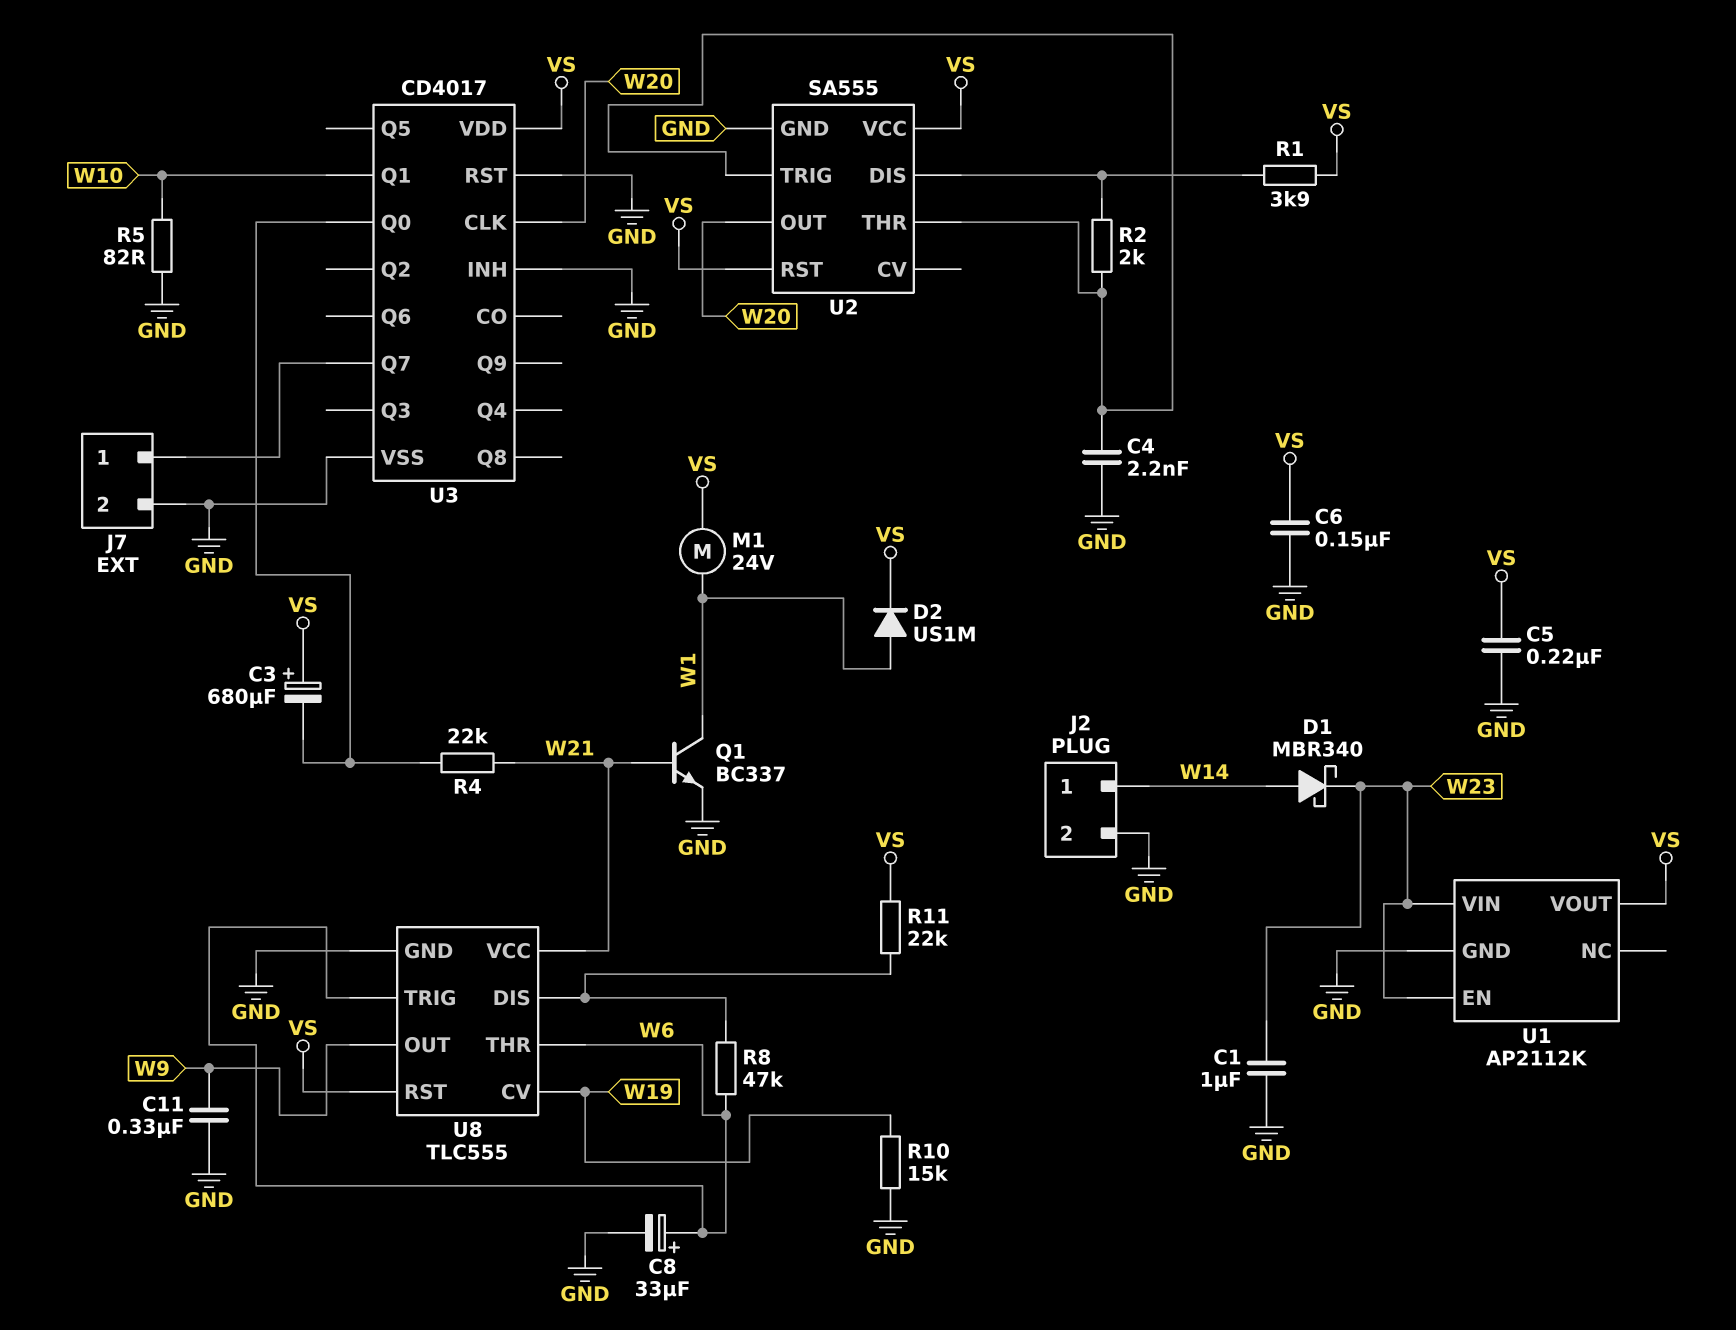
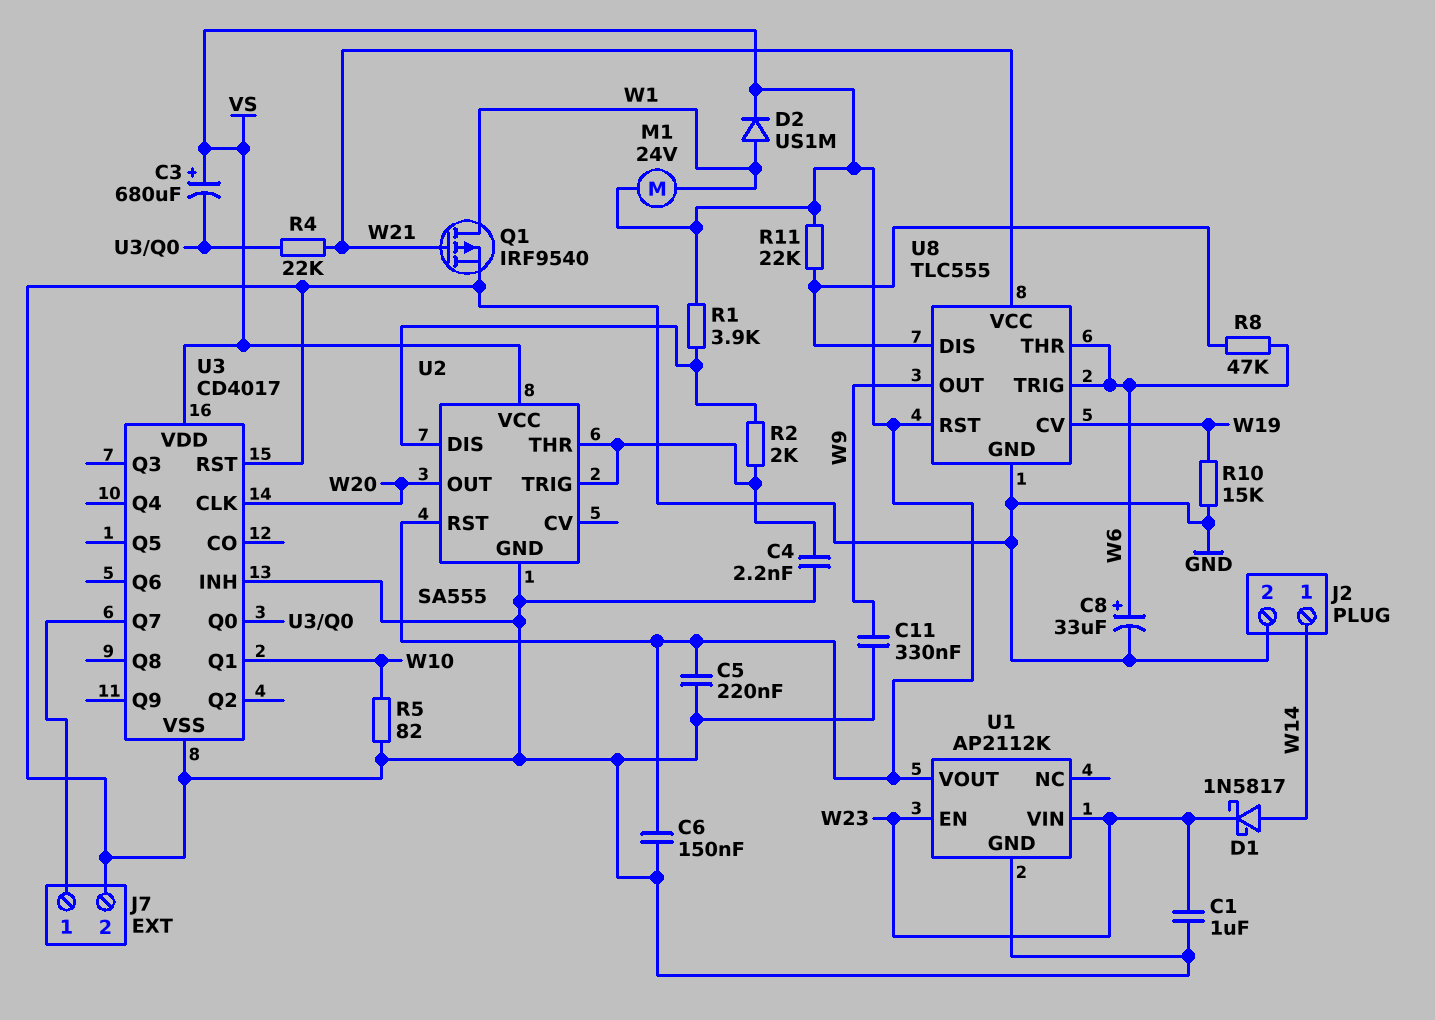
D1: schottky MBR340 (A W14, K W23) -> schottky 1N5817 (A W14, K W23)
Q1: NPN BC337 (B W21, C W1, E GND) -> PMOS IRF9540 (G W21, D W1, S GND)

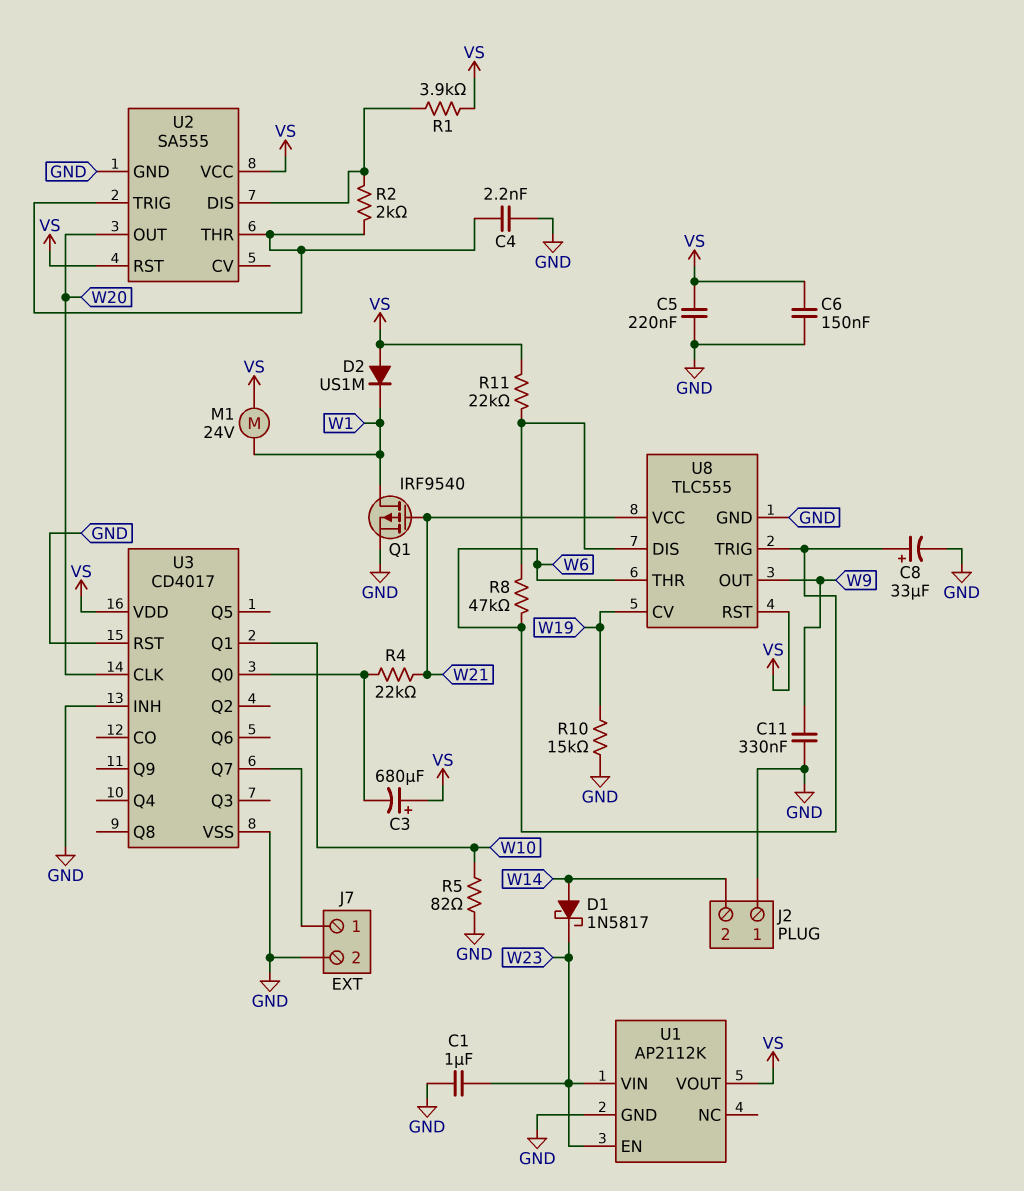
D2: diode US1M (A W1, K VS) -> diode US1M (A VS, K W1)
J2 pin 1: W14 -> GND
J2 pin 2: GND -> W14

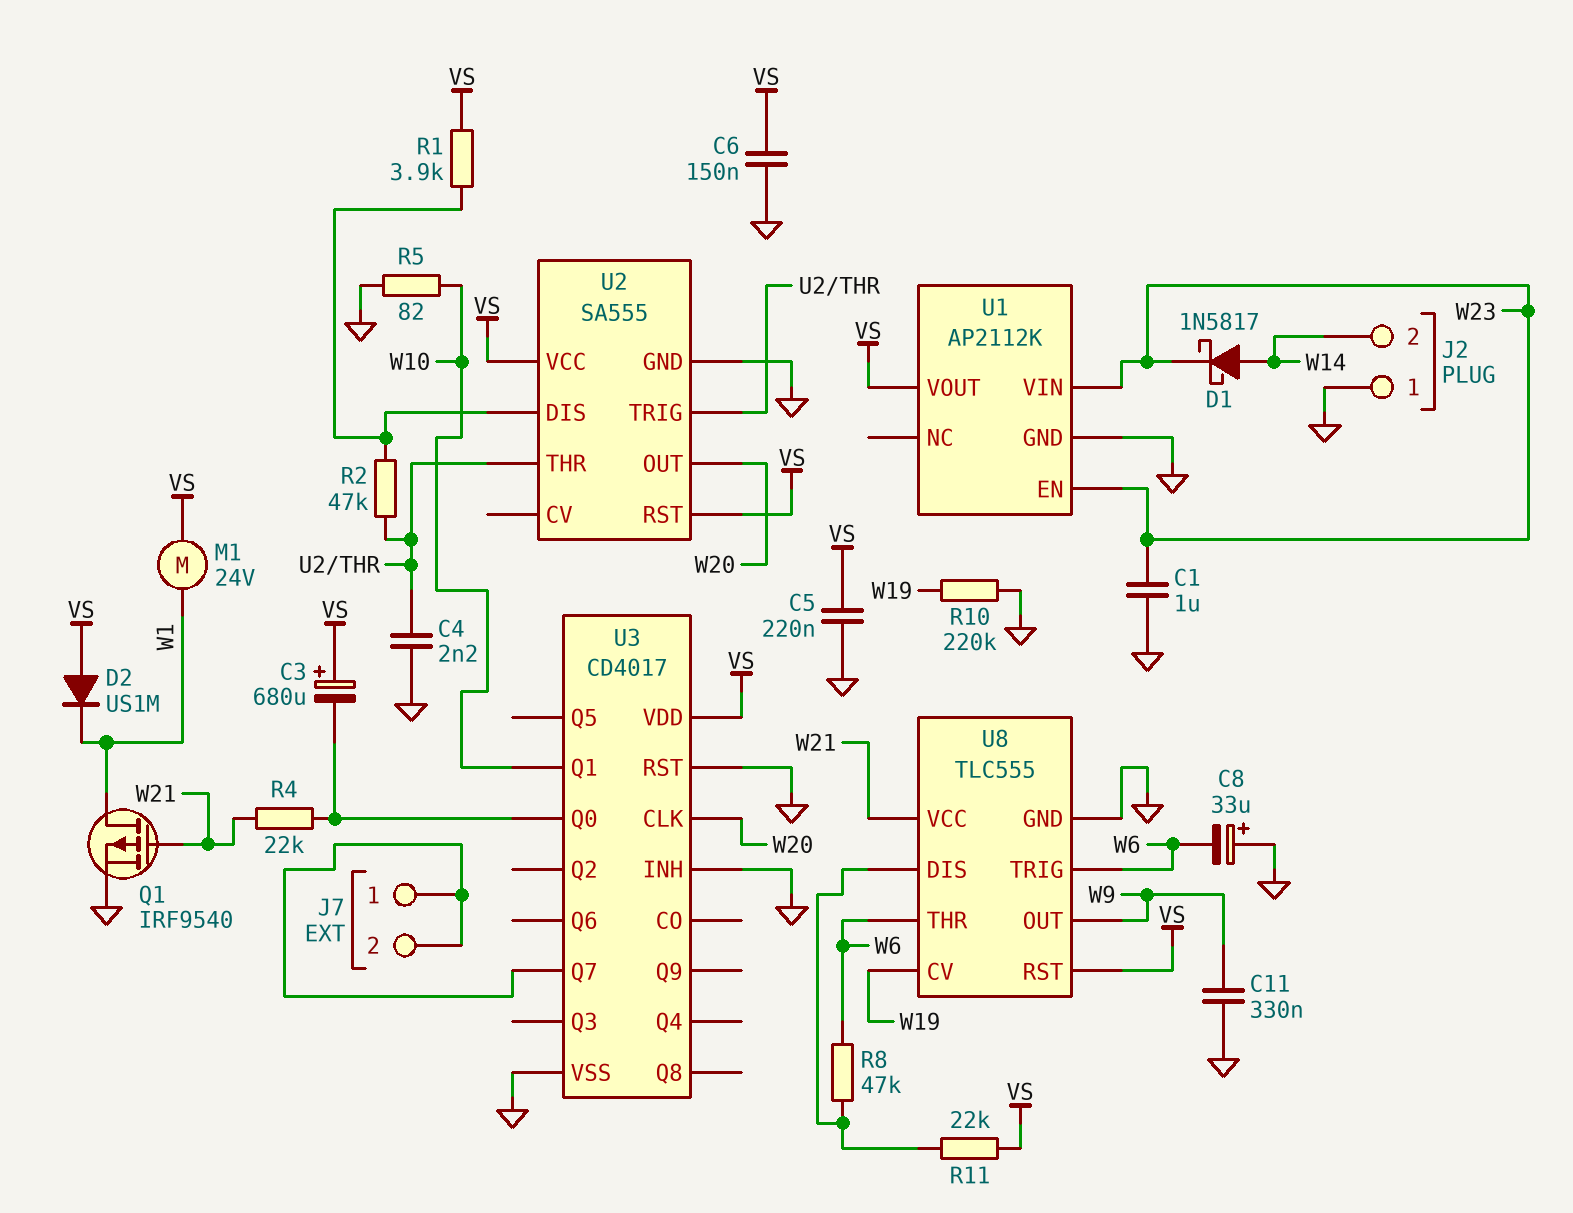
C8: 33uF (plus W6, minus GND) -> 33uF (plus GND, minus W6)
J7 pin 2: GND -> J7/1
R2: 2k (U2/DIS, U2/THR) -> 47k (U2/DIS, U2/THR)
R10: 15k (GND, W19) -> 220k (GND, W19)

